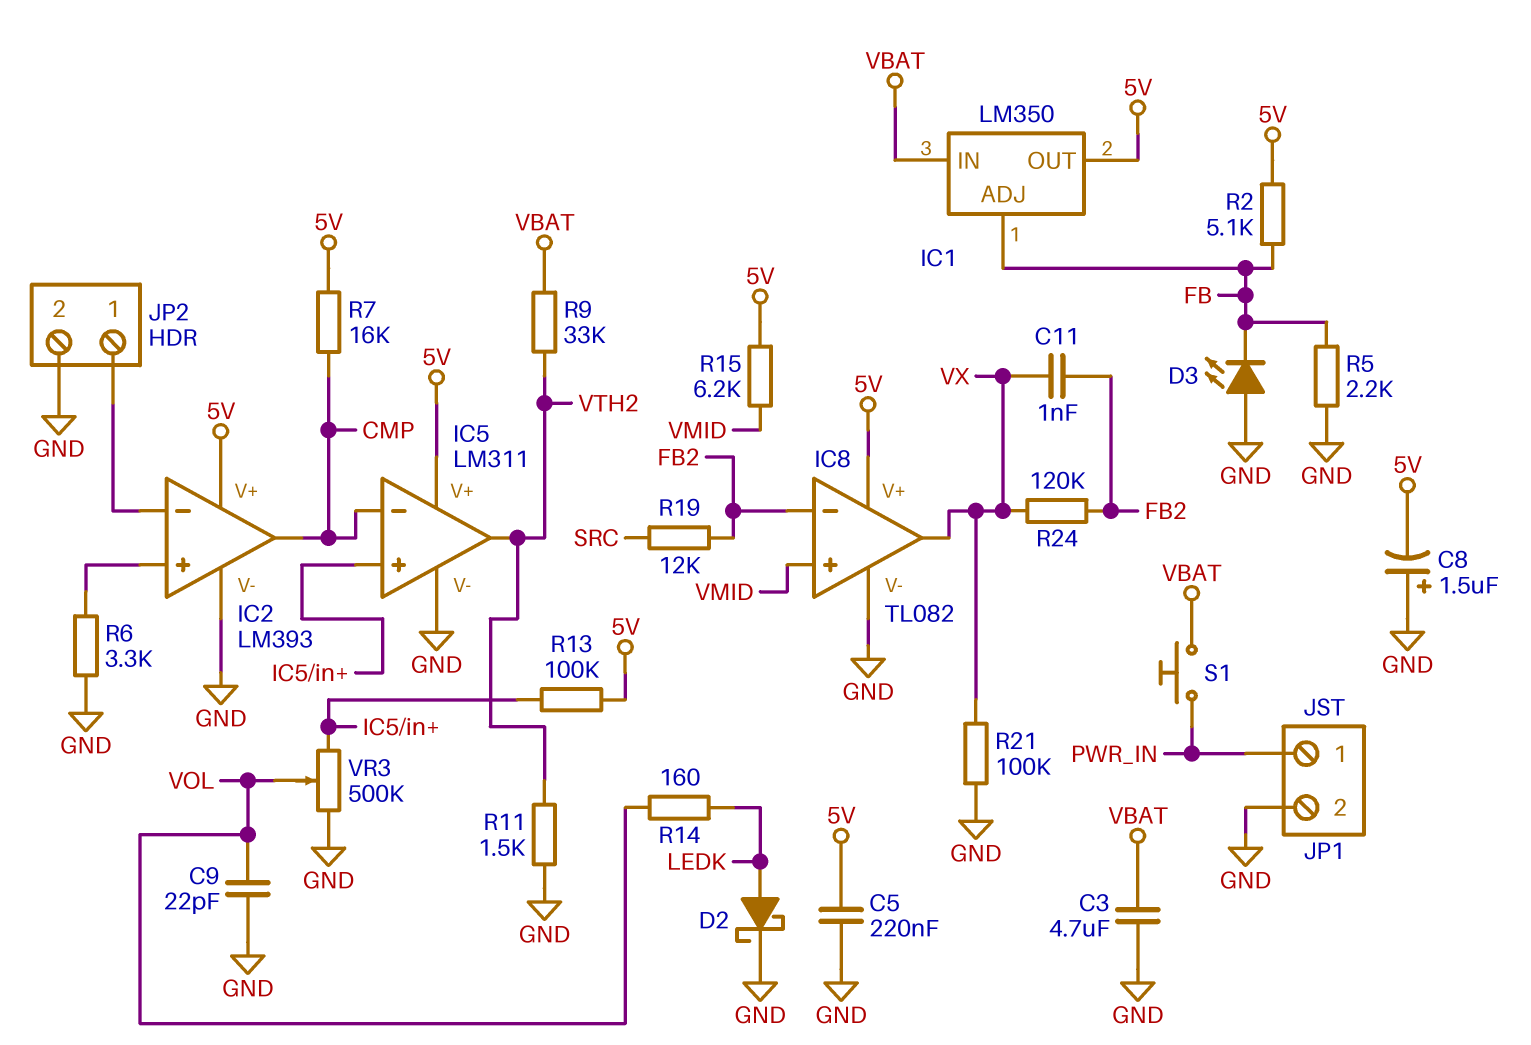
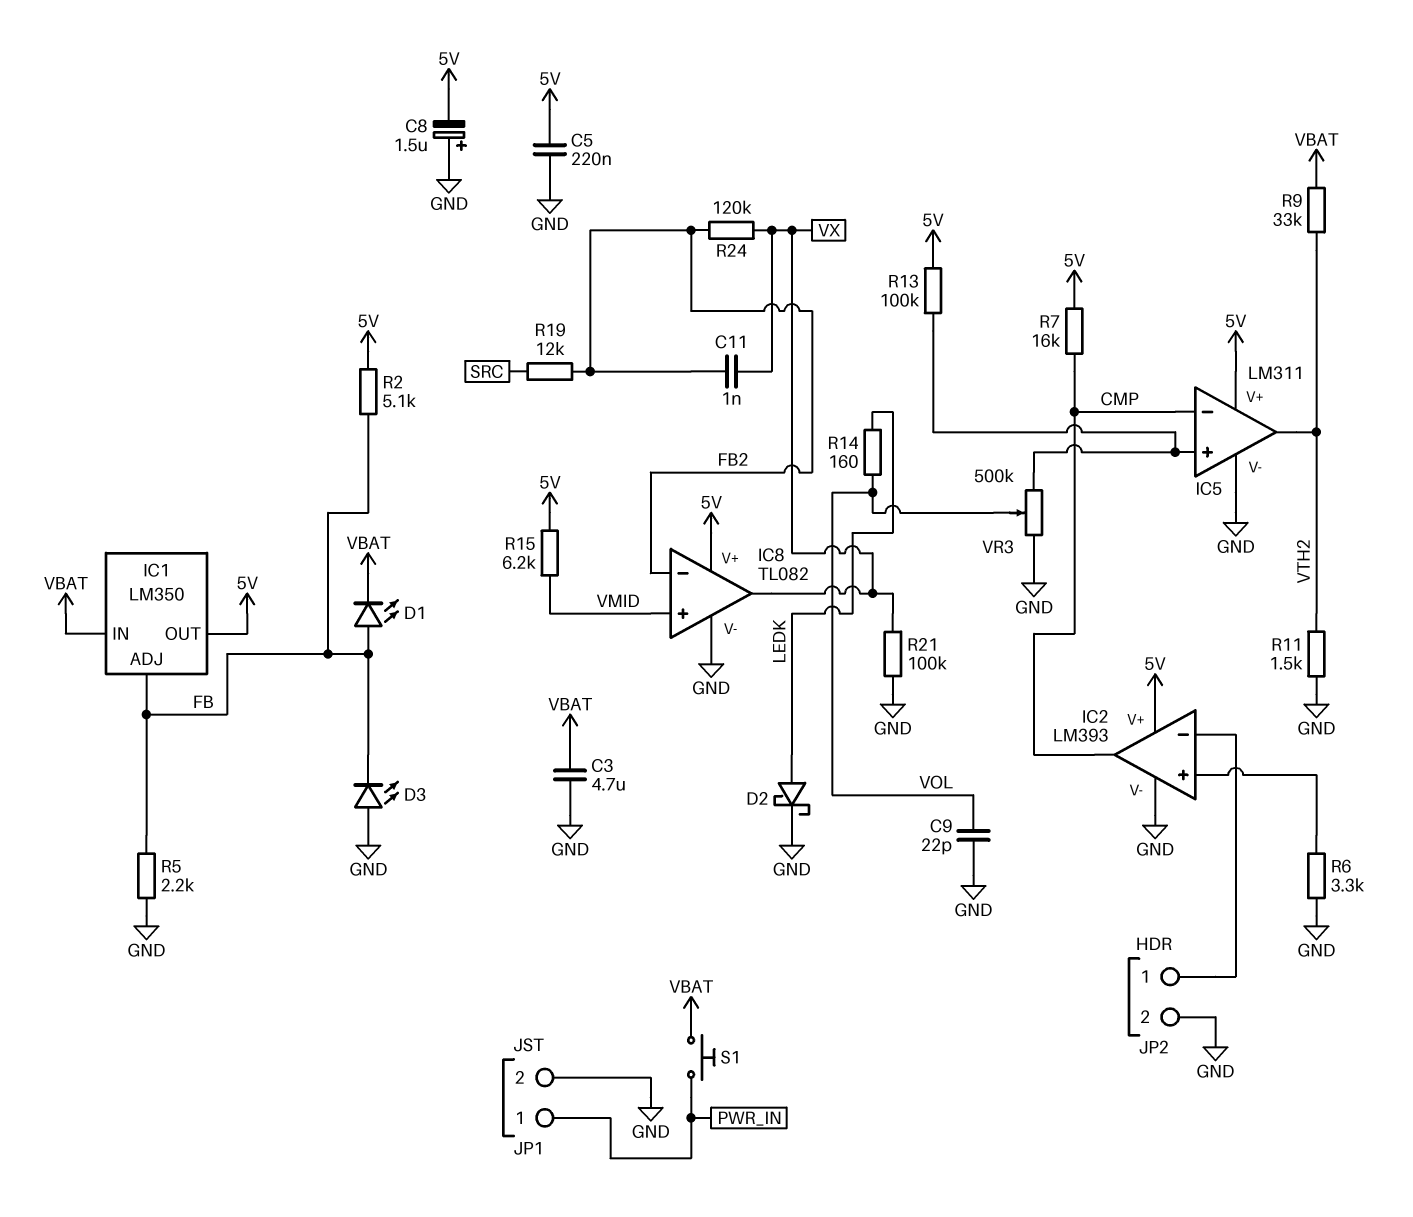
D1: none -> LED (A FB, K VBAT)

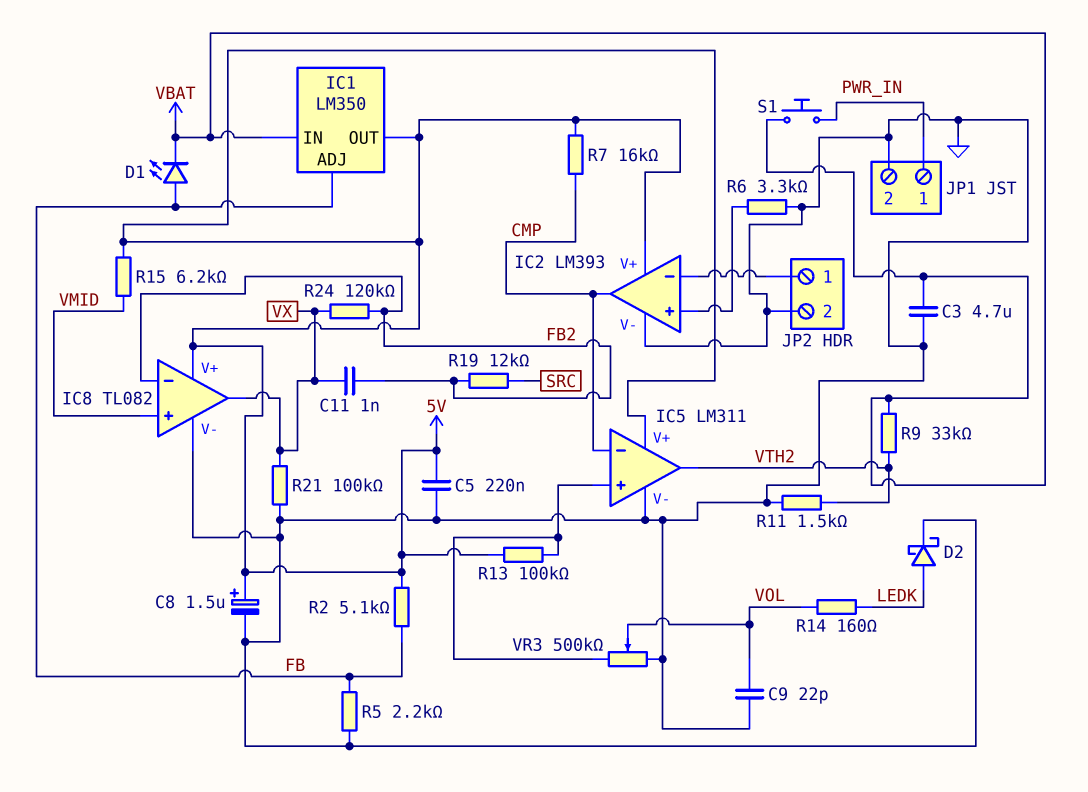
C8: 1.5uF (plus GND, minus 5V) -> 1.5uF (plus 5V, minus GND)
D3: LED (A GND, K FB) -> none

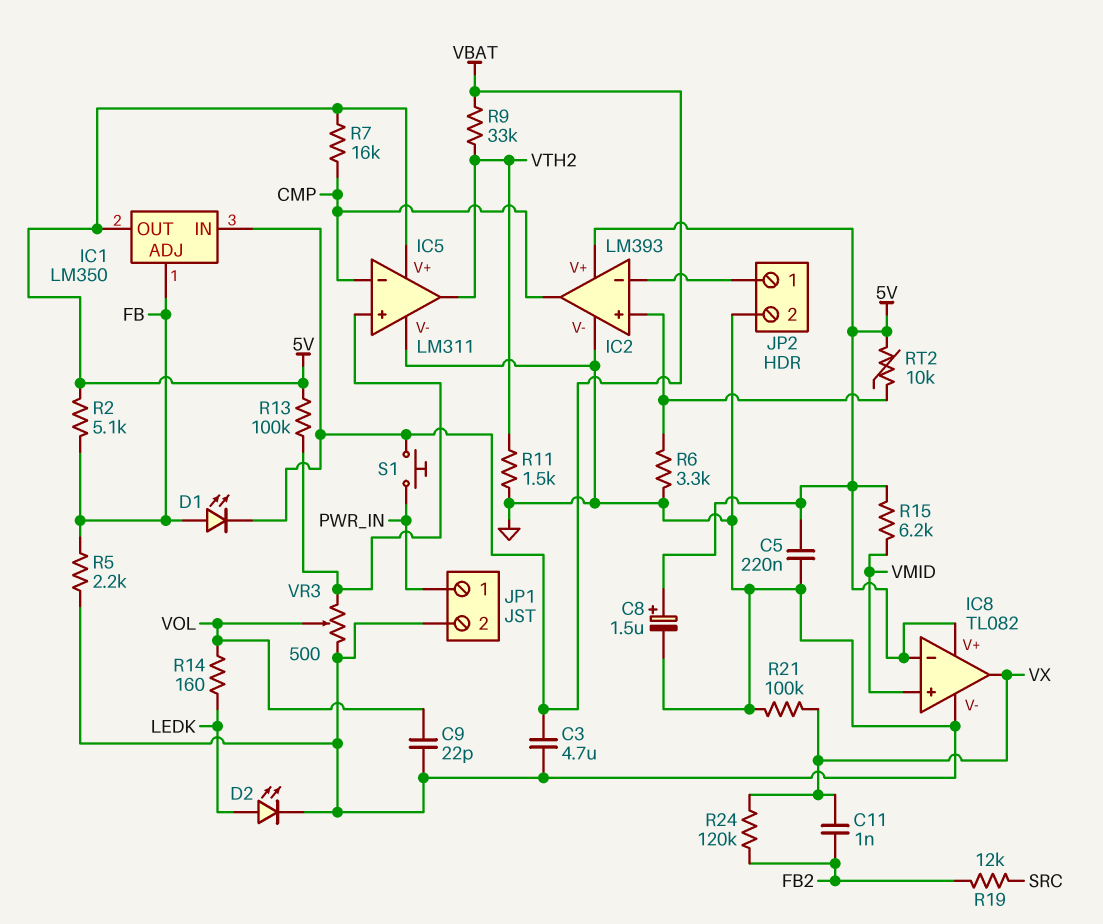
D2: schottky (A LEDK, K GND) -> LED (A LEDK, K GND)
IC8 pin in-: FB2 -> 5V
RT2: none -> 10k (5V, IC2/in+)
VR3: 500k (GND, IC5/in+, wiper VOL) -> 500 (GND, IC5/in+, wiper VOL)

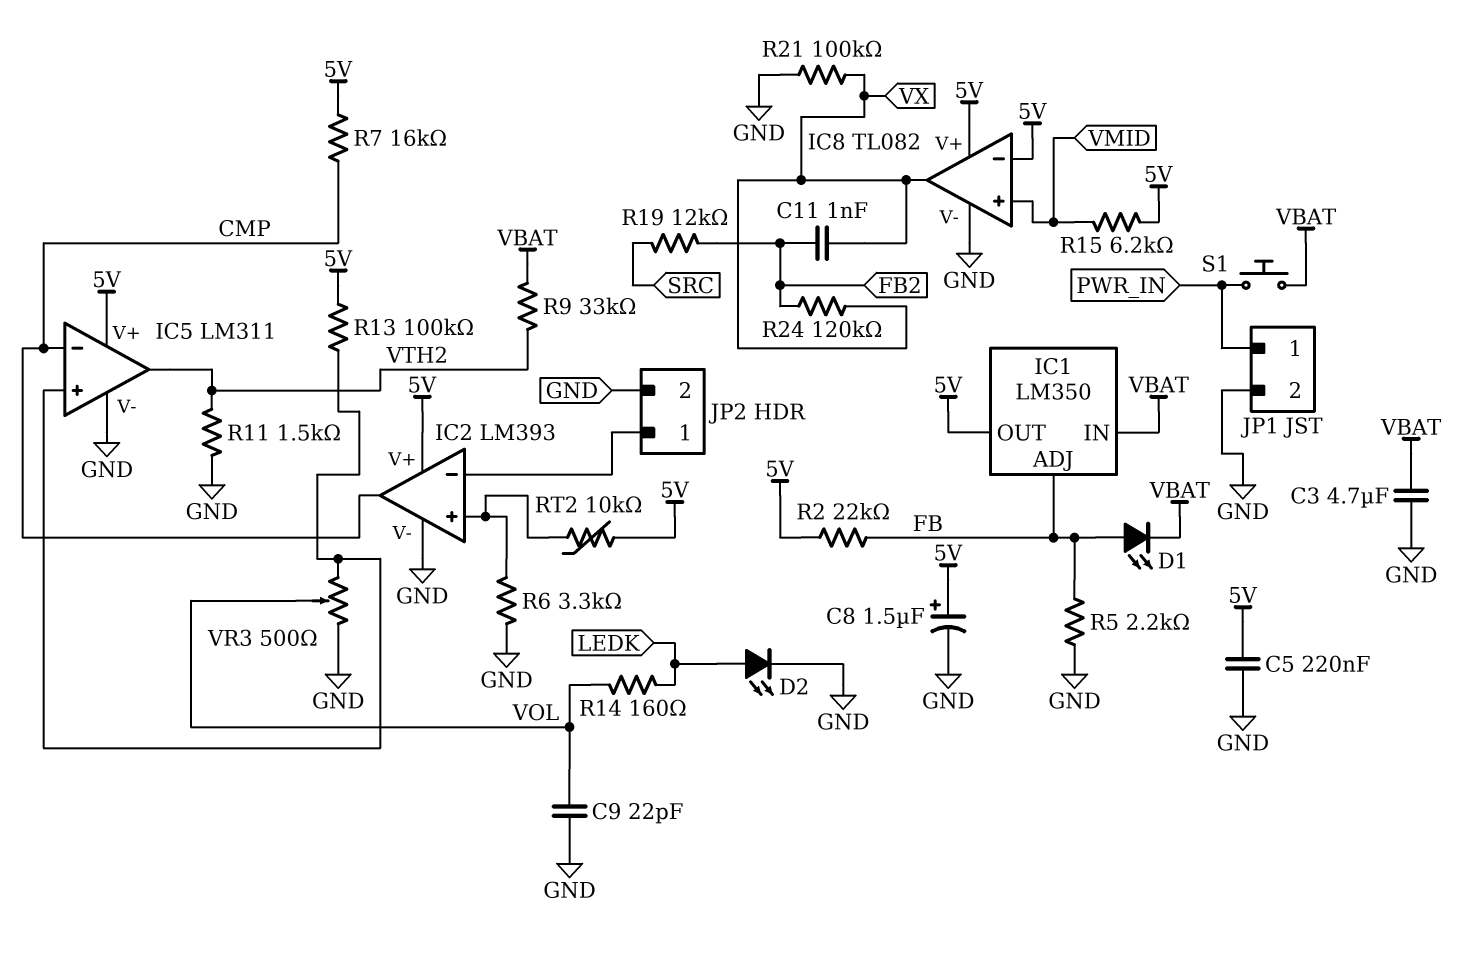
R2: 5.1k (5V, FB) -> 22k (5V, FB)

